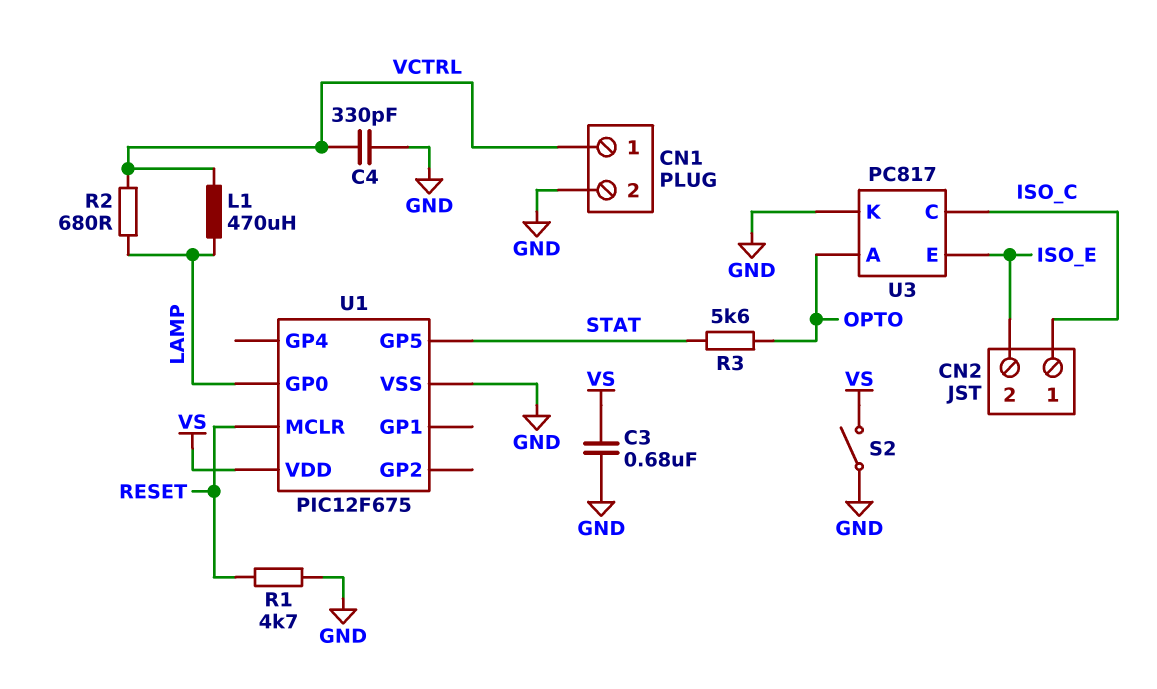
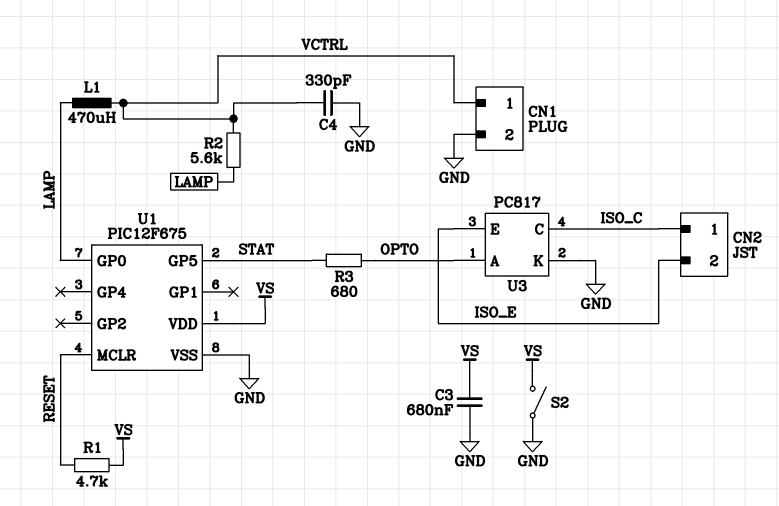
R1: 4.7k (GND, RESET) -> 4.7k (RESET, VS)
R2: 680 (LAMP, VCTRL) -> 5.6k (LAMP, VCTRL)
R3: 5.6k (OPTO, STAT) -> 680 (OPTO, STAT)

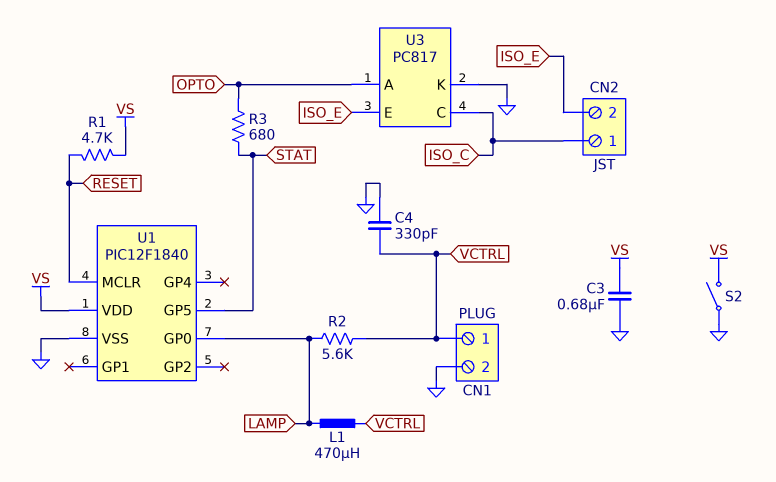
U1: PIC12F675 -> PIC12F1840

